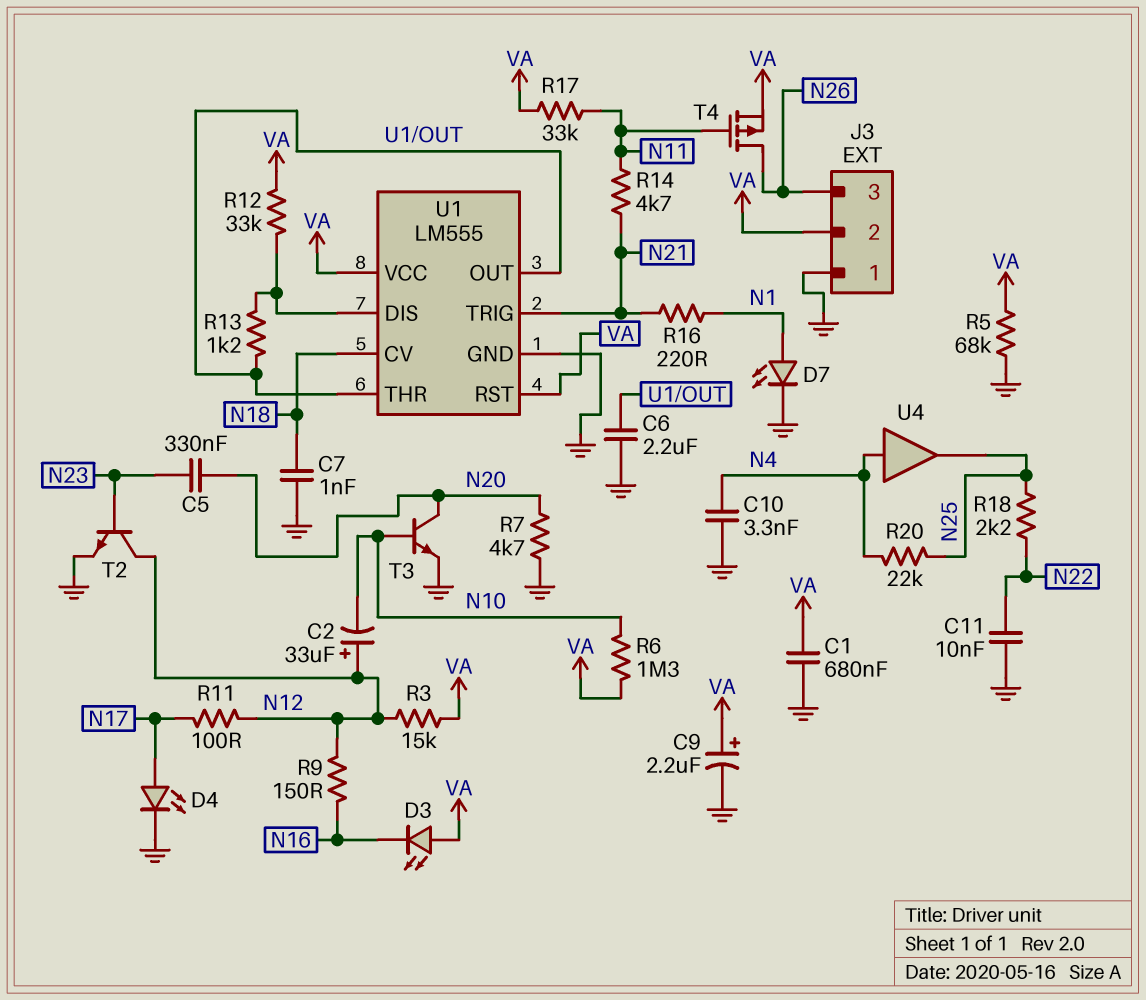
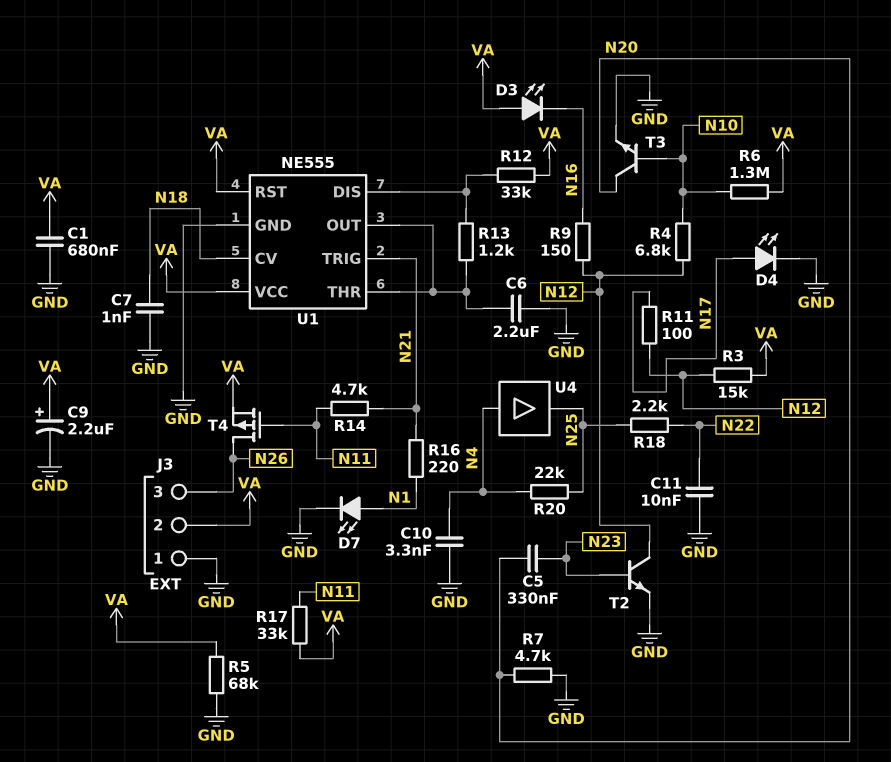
C2: 33uF (plus N12, minus N10) -> none
R4: none -> 6.8k (N10, N12)
U1: LM555 -> NE555

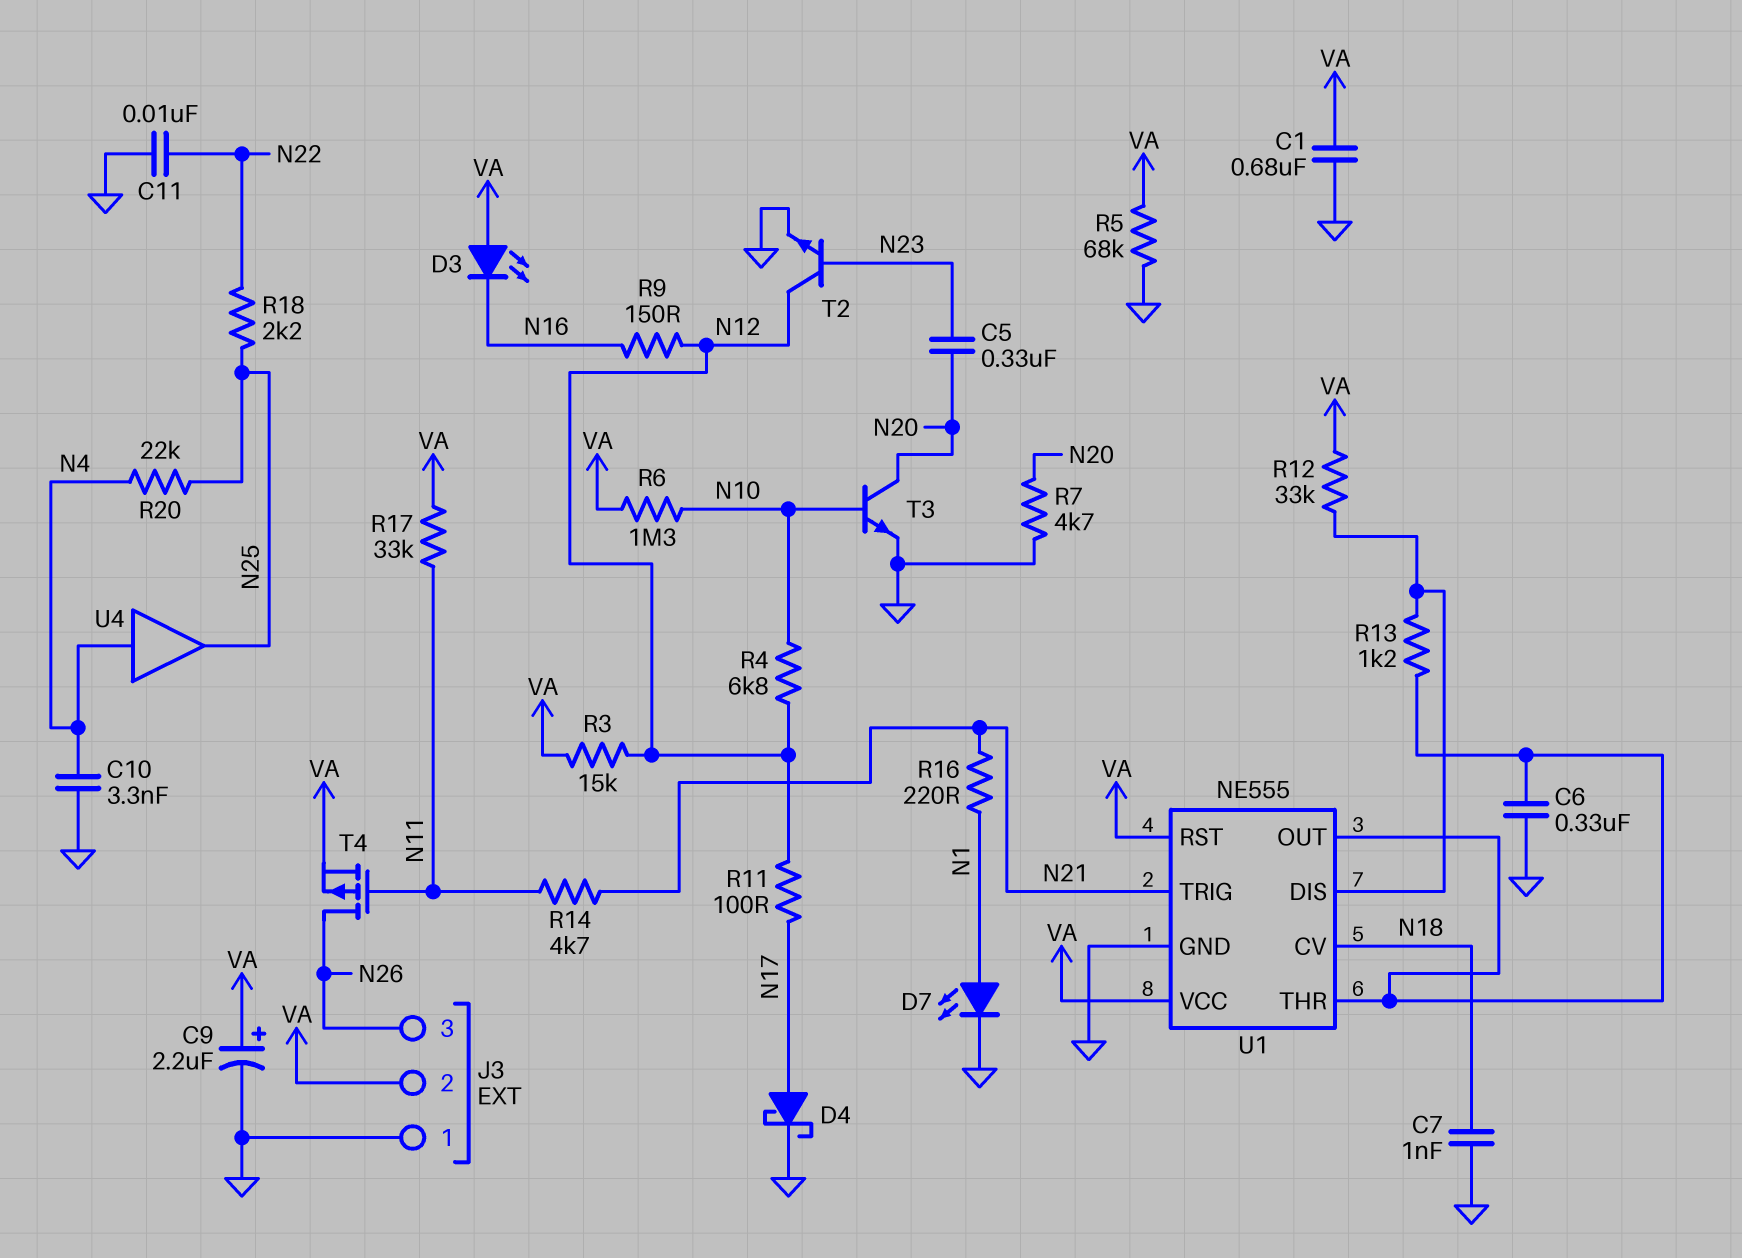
C6: 2.2uF (GND, U1/OUT) -> 330nF (GND, U1/OUT)
D4: LED (A N17, K GND) -> schottky (A N17, K GND)

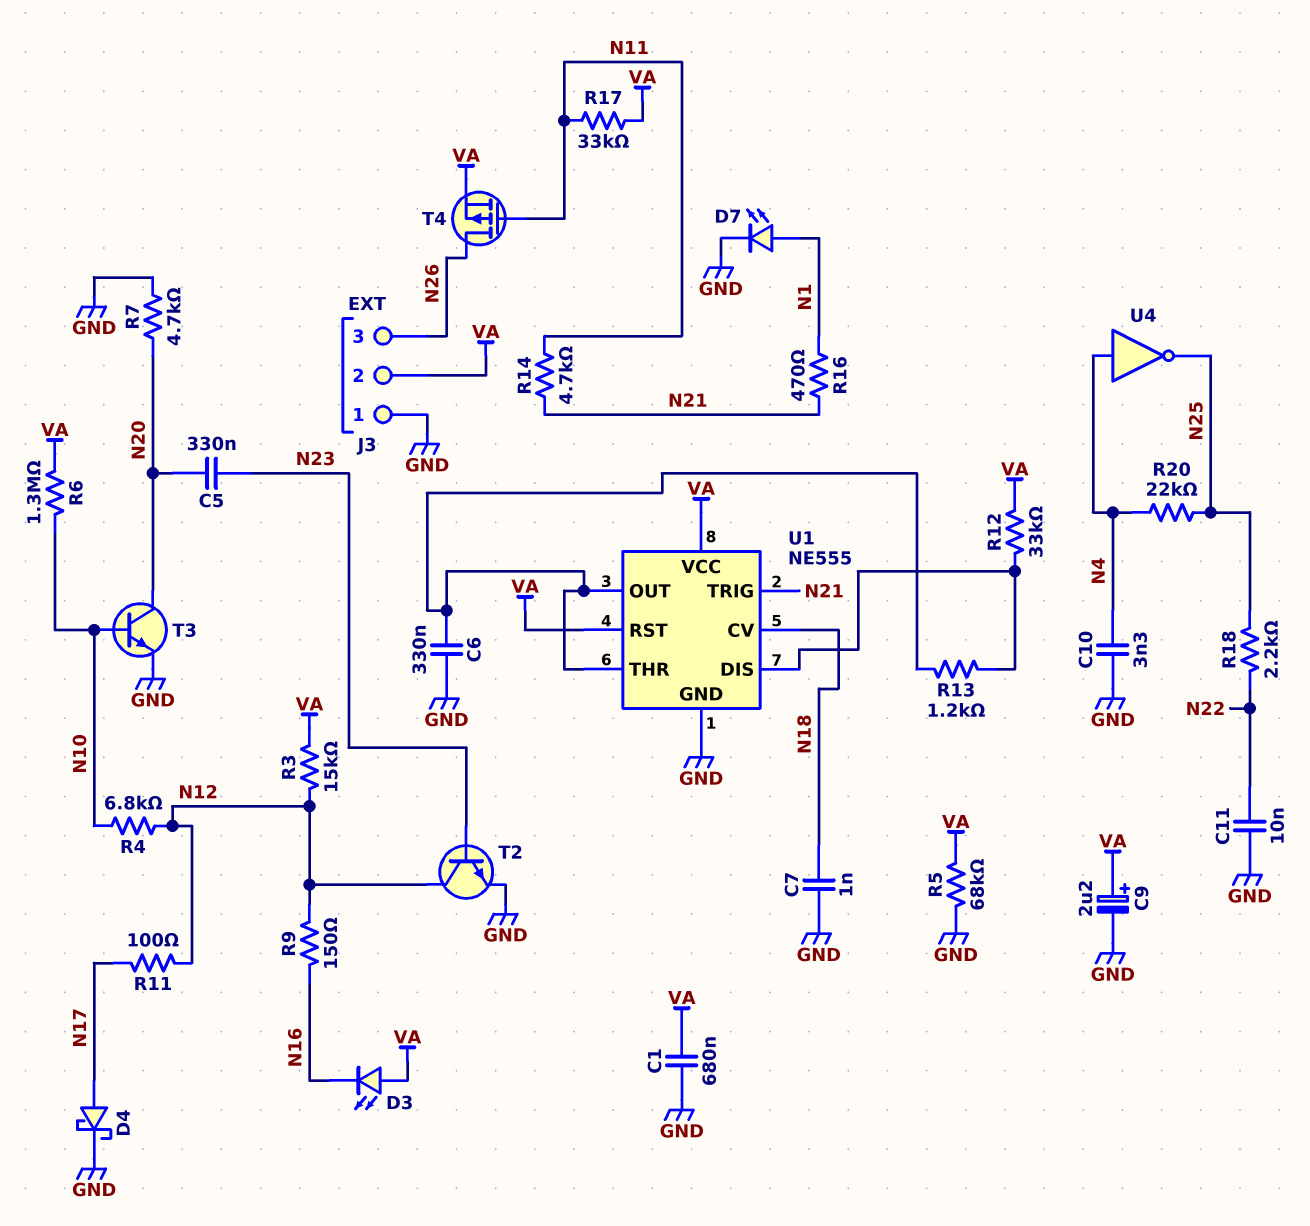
R16: 220 (N1, N21) -> 470 (N1, N21)
U4: buffer (in N4, out N25) -> NOT (in N4, out N25)

